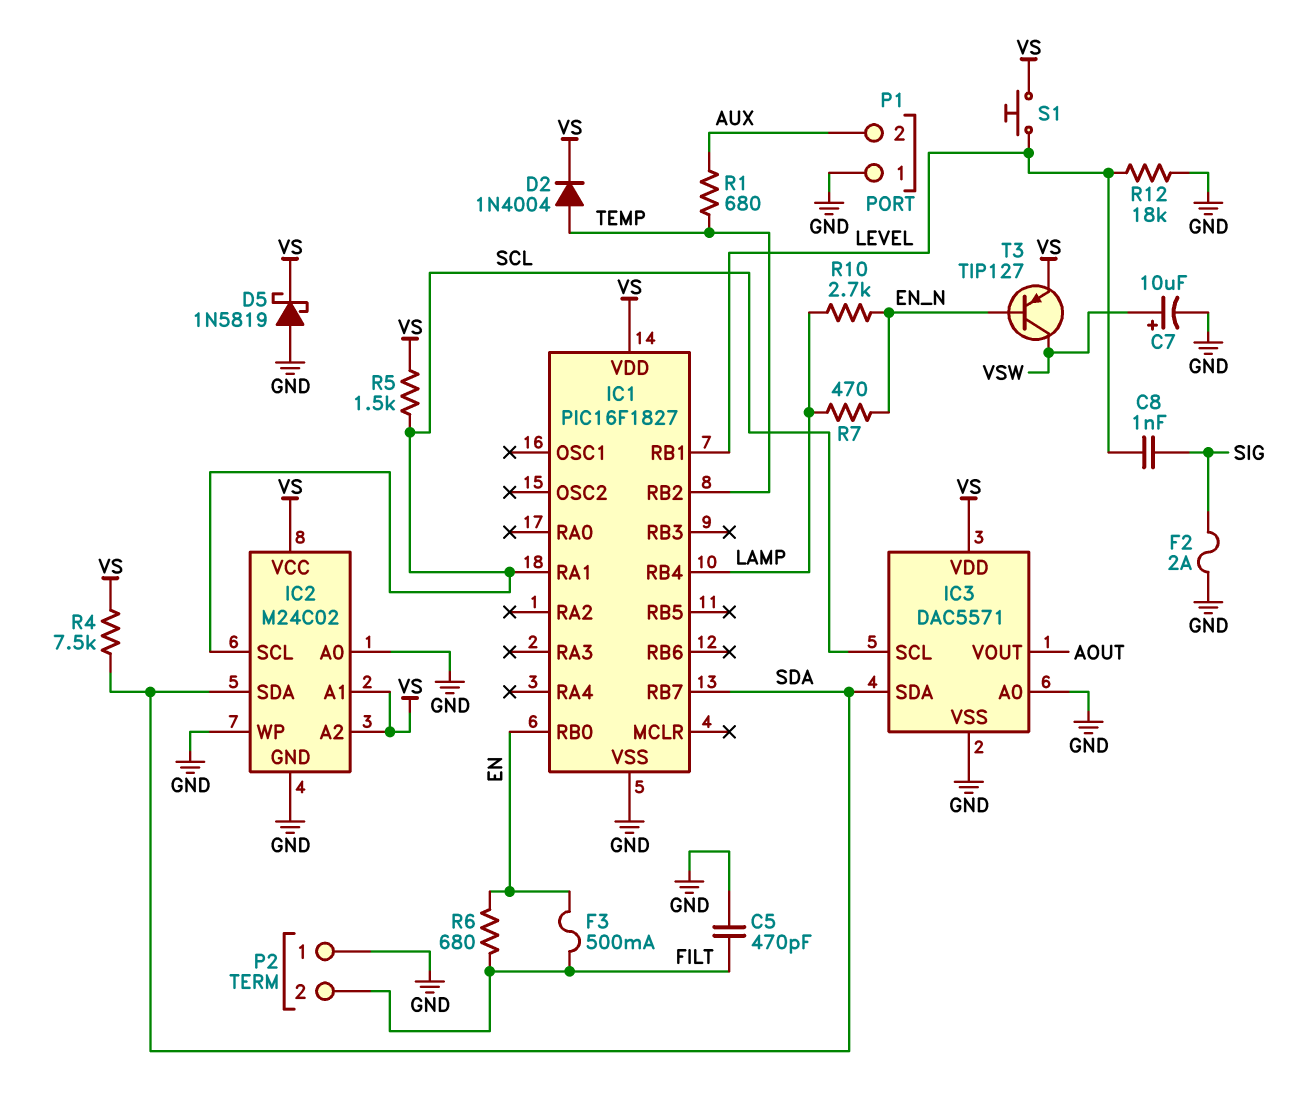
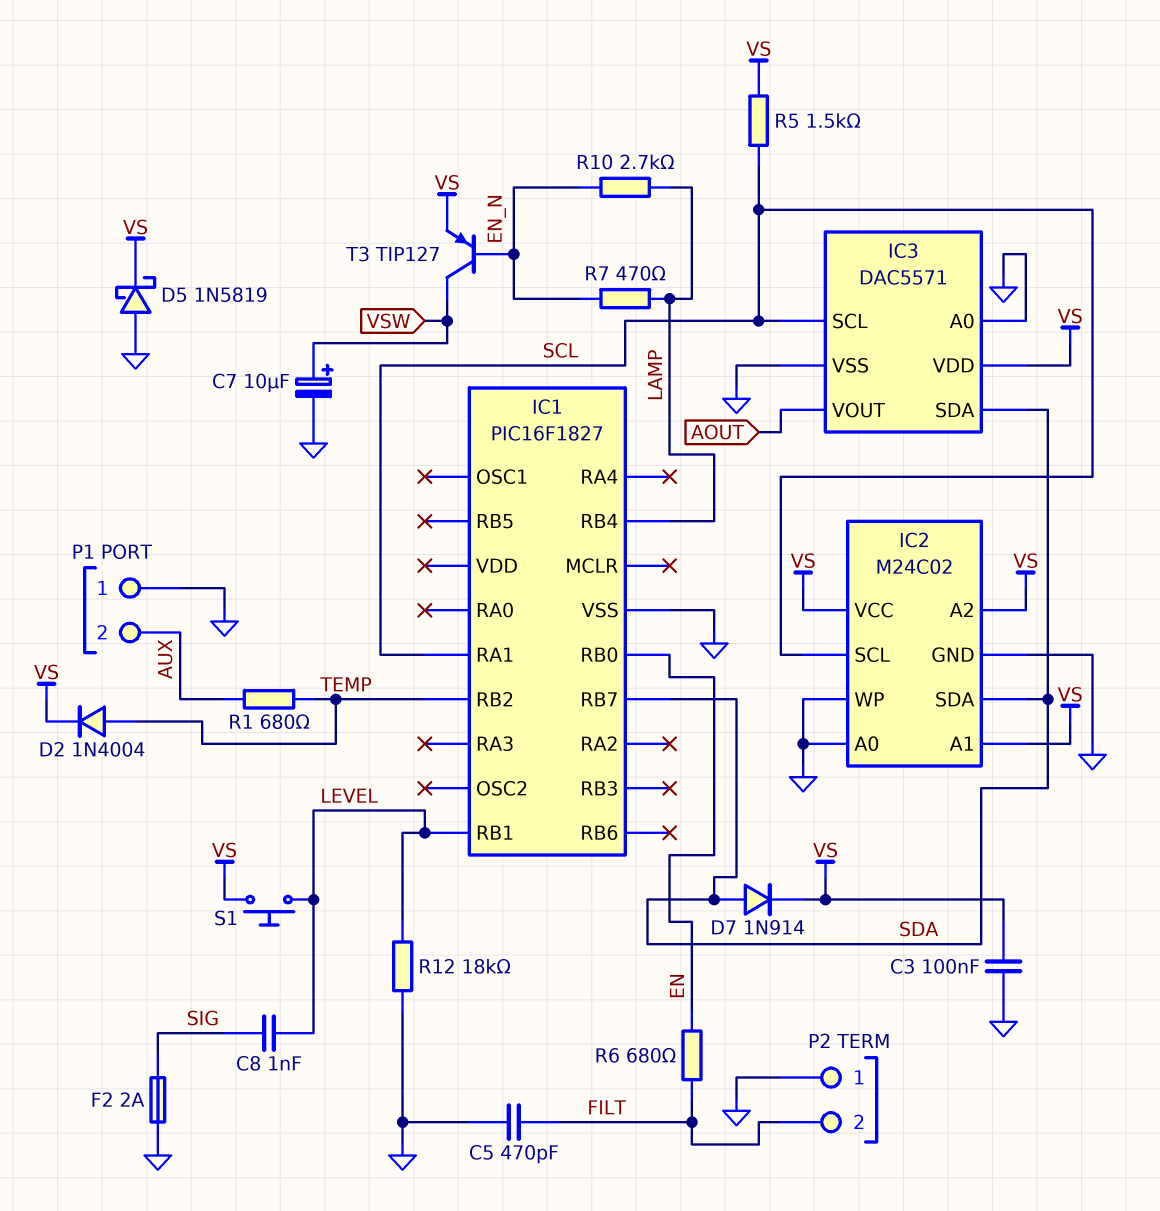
C3: none -> 100nF (GND, VS)
D7: none -> diode 1N914 (A SDA, K VS)
F3: 500mA (EN, FILT) -> none
IC1 pin VDD: VS -> none
R4: 7.5k (SDA, VS) -> none

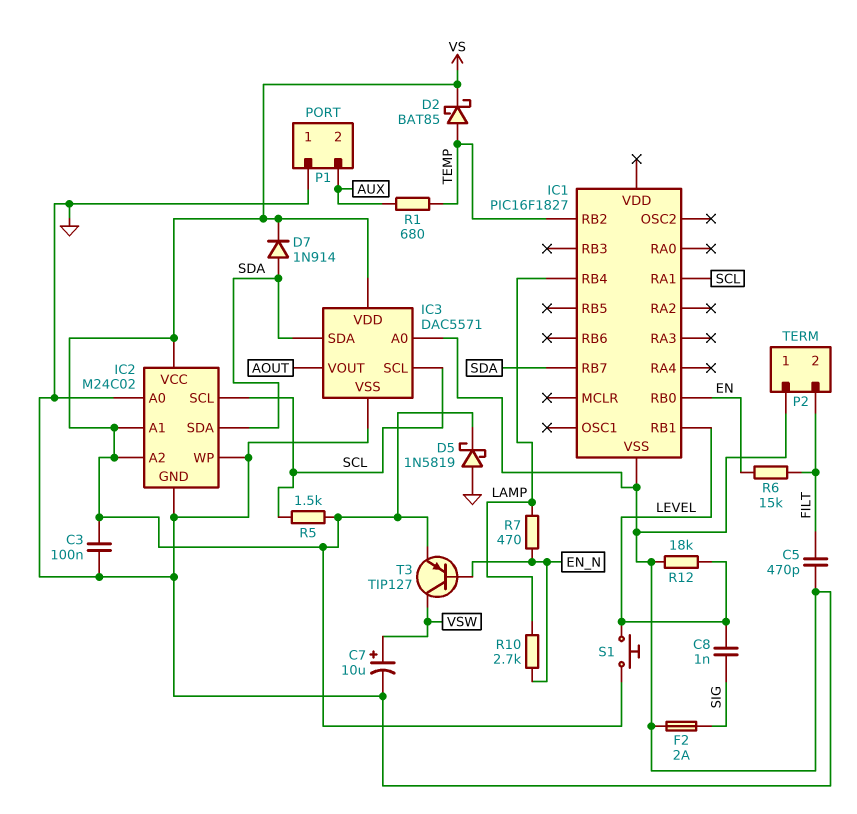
D2: diode 1N4004 (A TEMP, K VS) -> schottky BAT85 (A TEMP, K VS)
R6: 680 (EN, FILT) -> 15k (EN, FILT)

